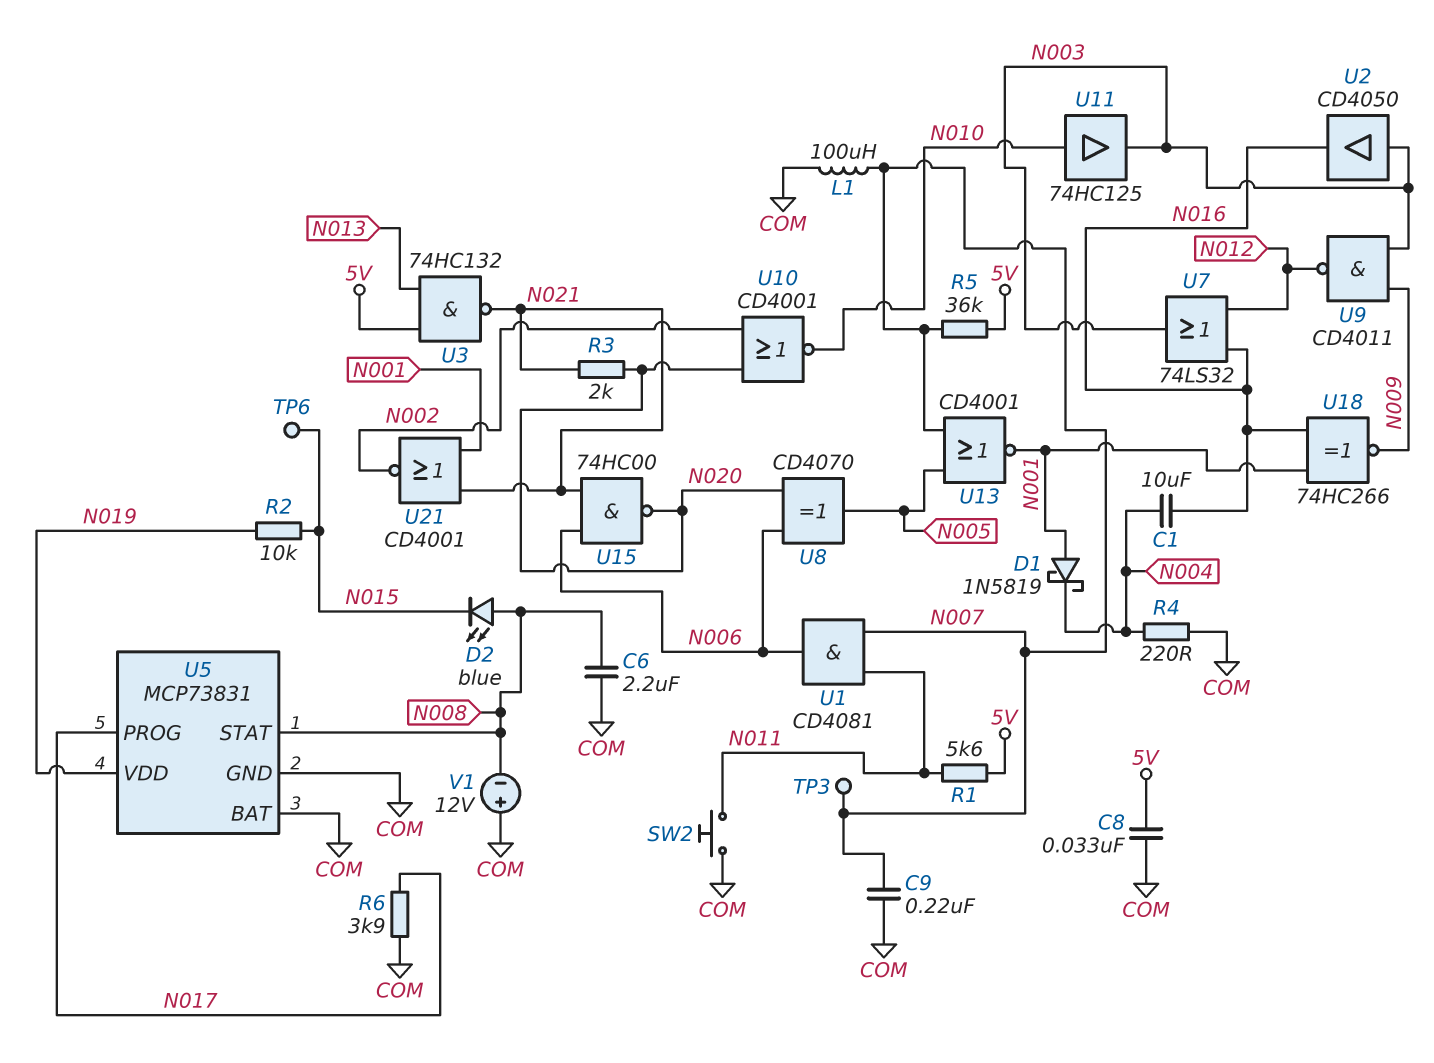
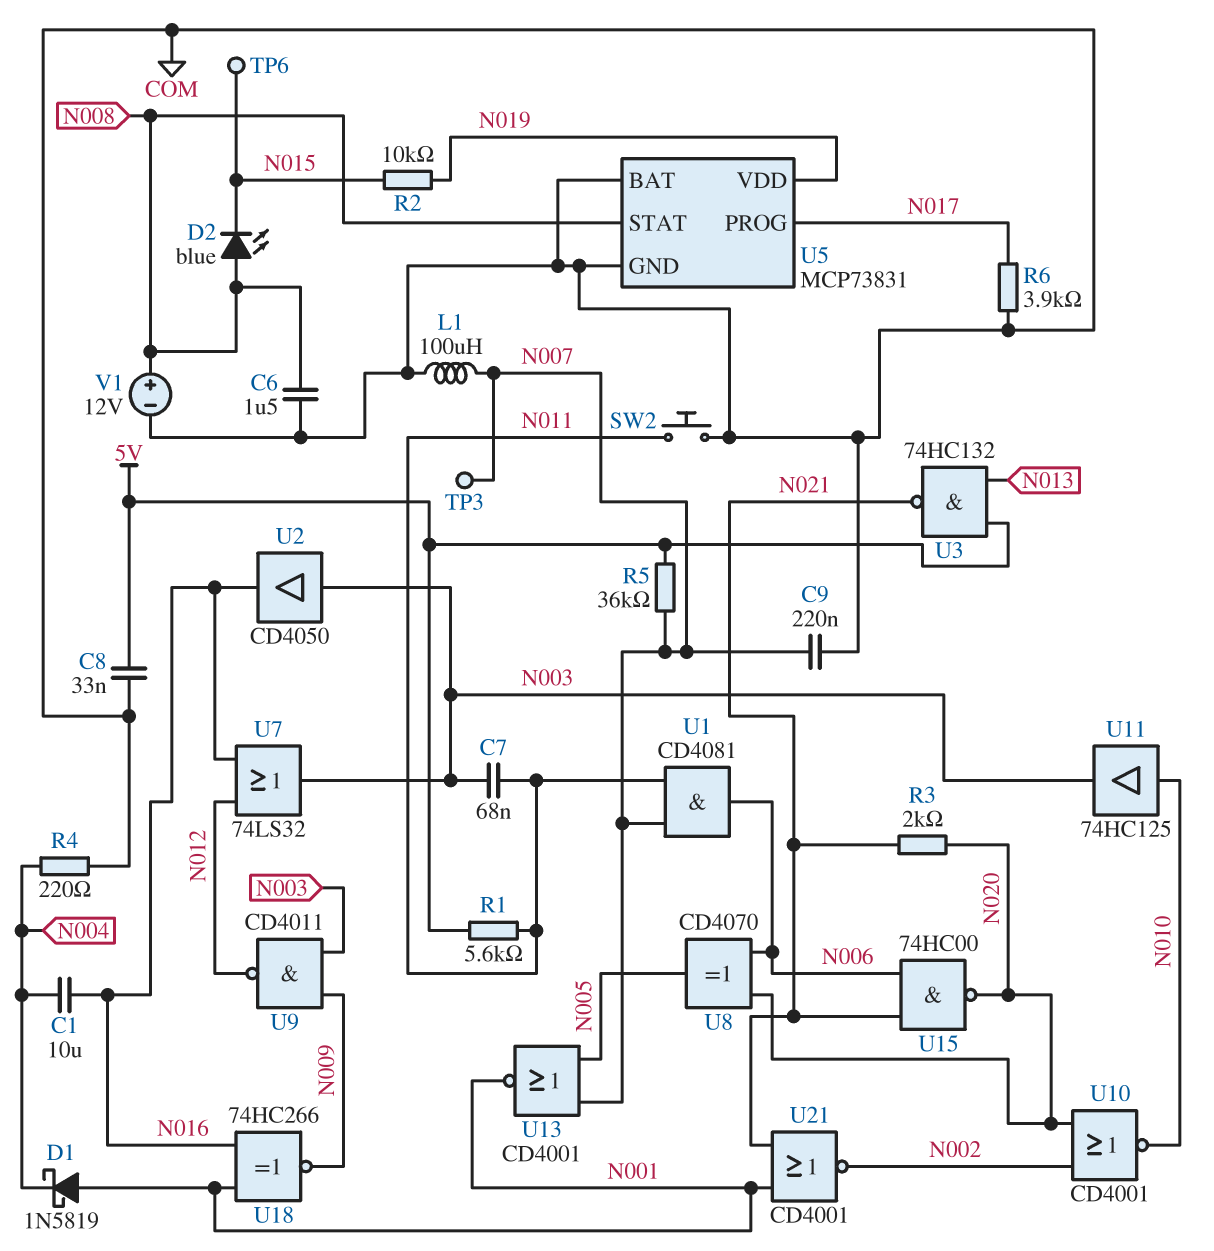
C6: 2.2uF (COM, N008) -> 1.5uF (COM, N008)
C7: none -> 68nF (N003, N011)
V1: 12V (plus COM, minus N008) -> 12V (plus N008, minus COM)

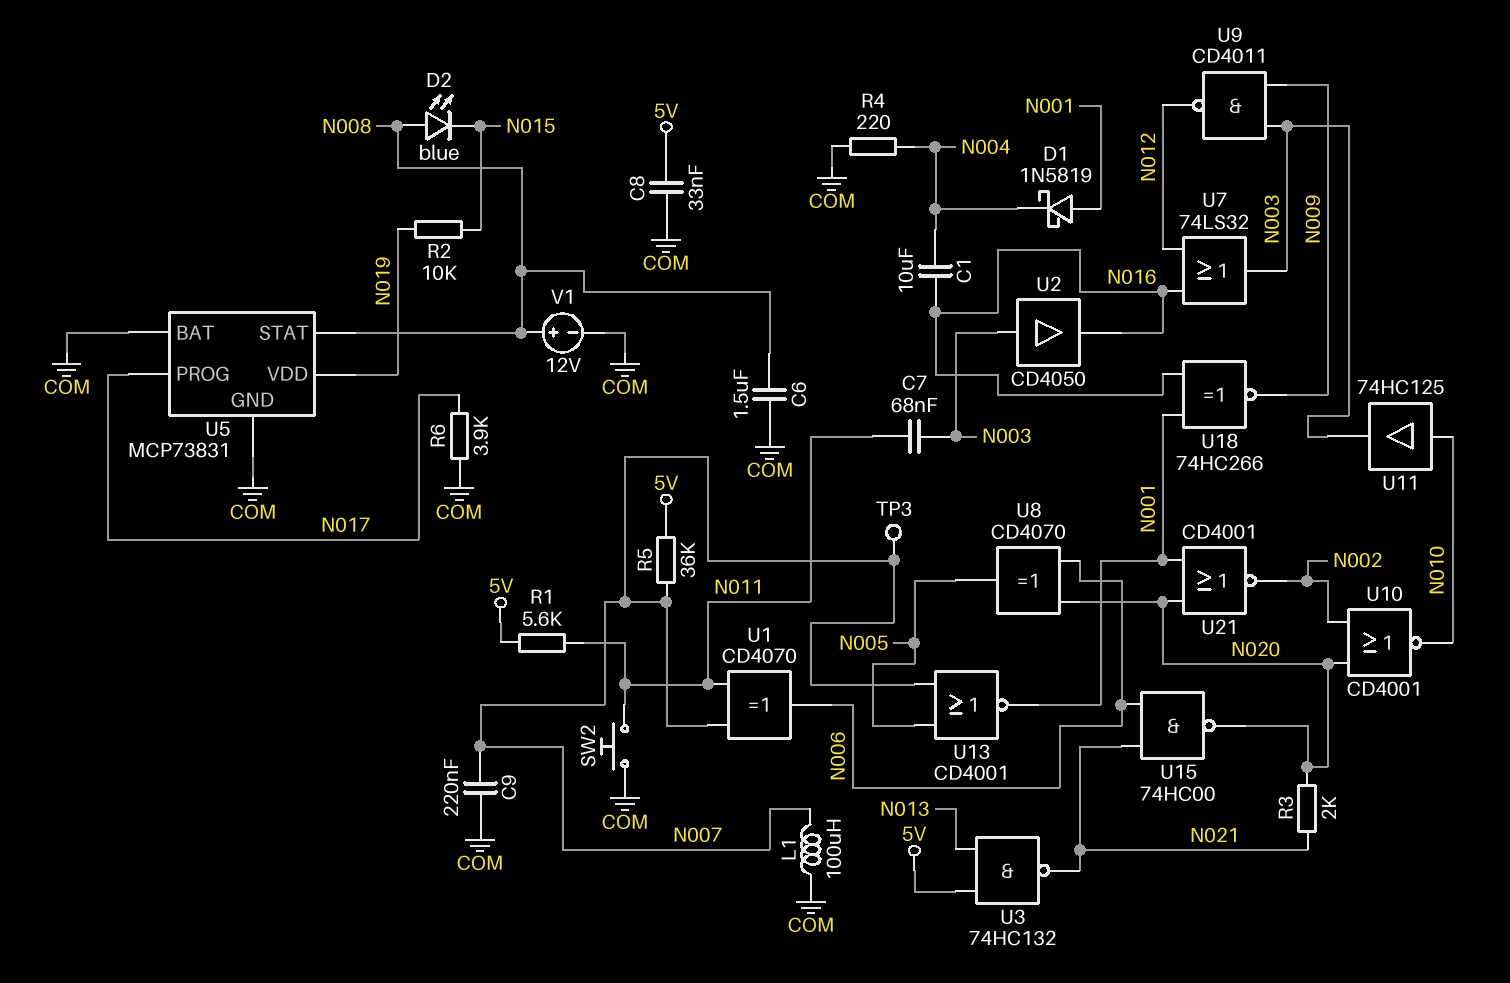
TP6: test point (N015) -> none
U1: AND CD4081 (in N007, in N011, out N006) -> XOR CD4070 (in N007, in N011, out N006)
U21: NOR CD4001 (in N001, in N021, out N002) -> NOR CD4001 (in N001, in N020, out N002)

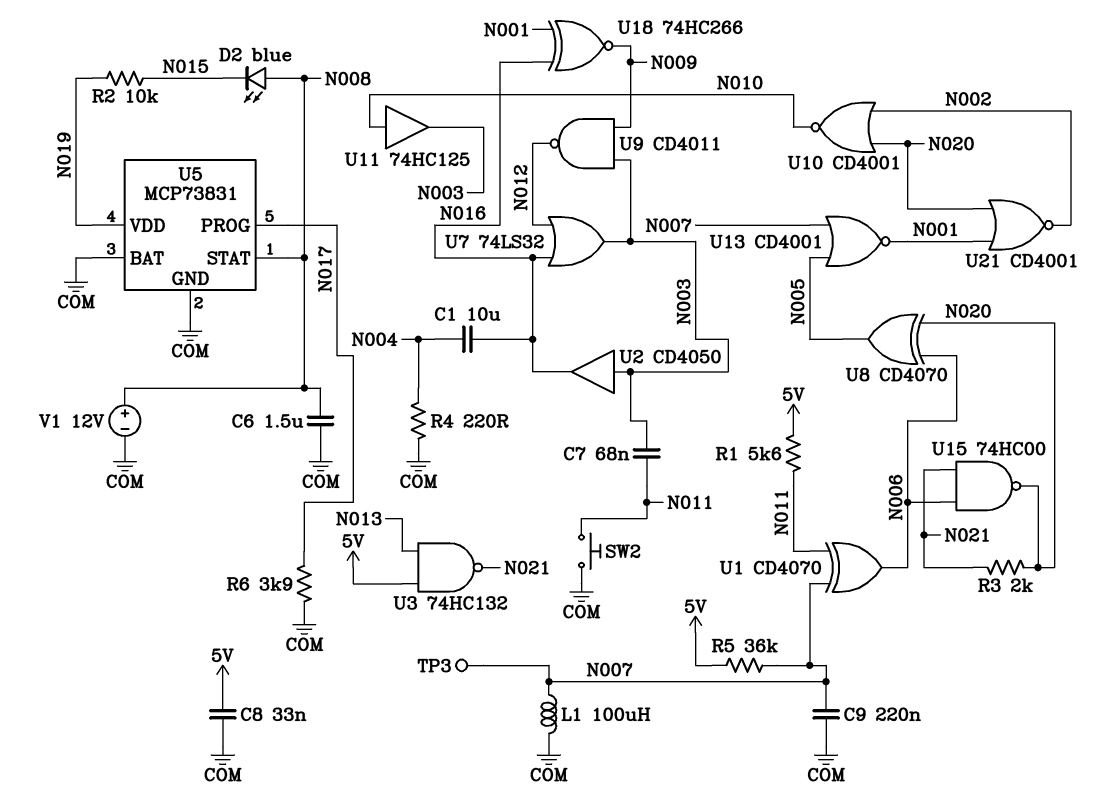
D1: schottky 1N5819 (A N001, K N004) -> none

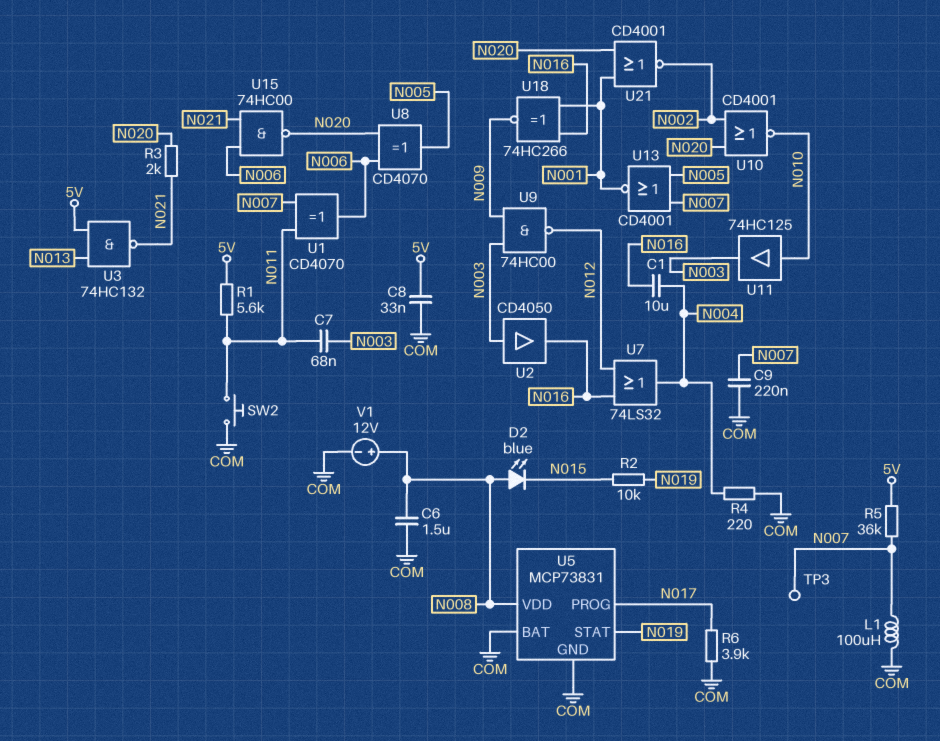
U5 pin STAT: N008 -> N019
U5 pin VDD: N019 -> N008
U7: OR 74LS32 (in N012, in N016, out N003) -> OR 74LS32 (in N012, in N016, out N004)
U9: NAND CD4011 (in N003, in N009, out N012) -> NAND 74HC00 (in N003, in N009, out N012)

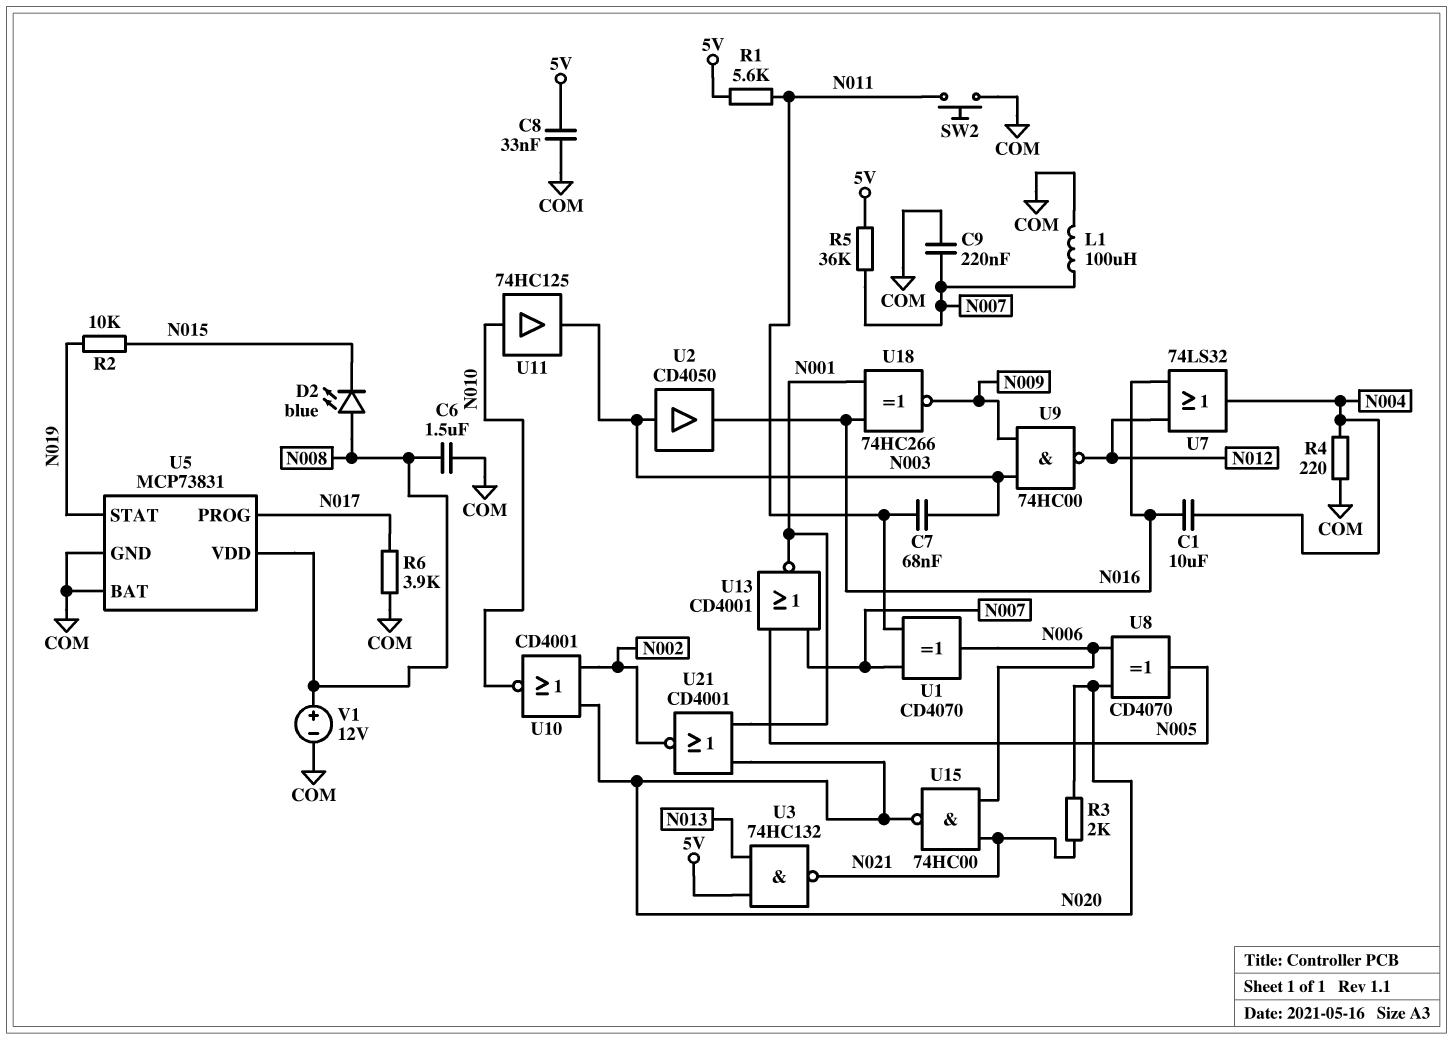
TP3: test point (N007) -> none

